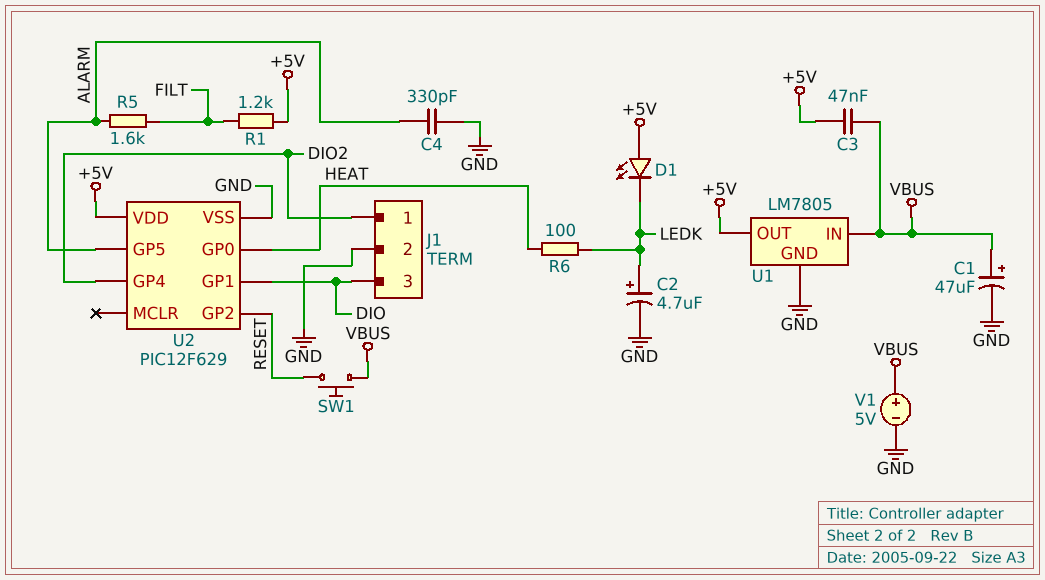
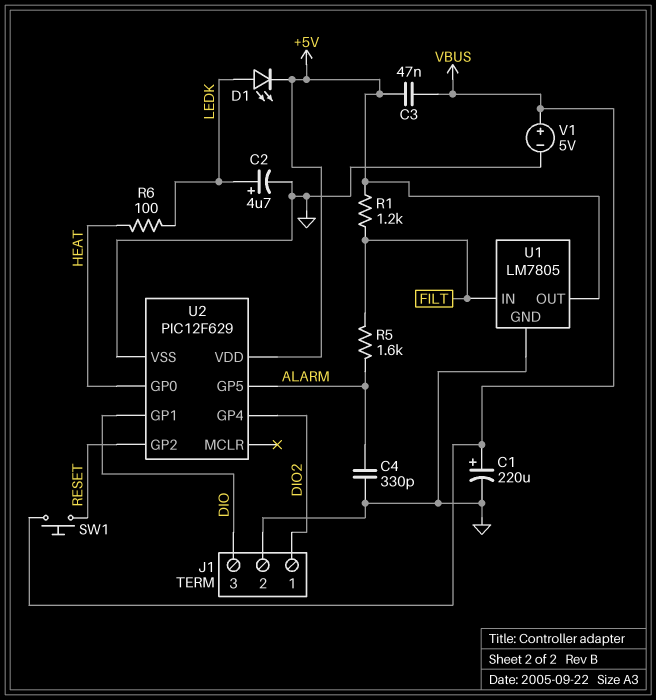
C1: 47uF (plus VBUS, minus GND) -> 220uF (plus VBUS, minus GND)
D1: LED (A +5V, K LEDK) -> LED (A LEDK, K +5V)
U1 pin IN: VBUS -> FILT

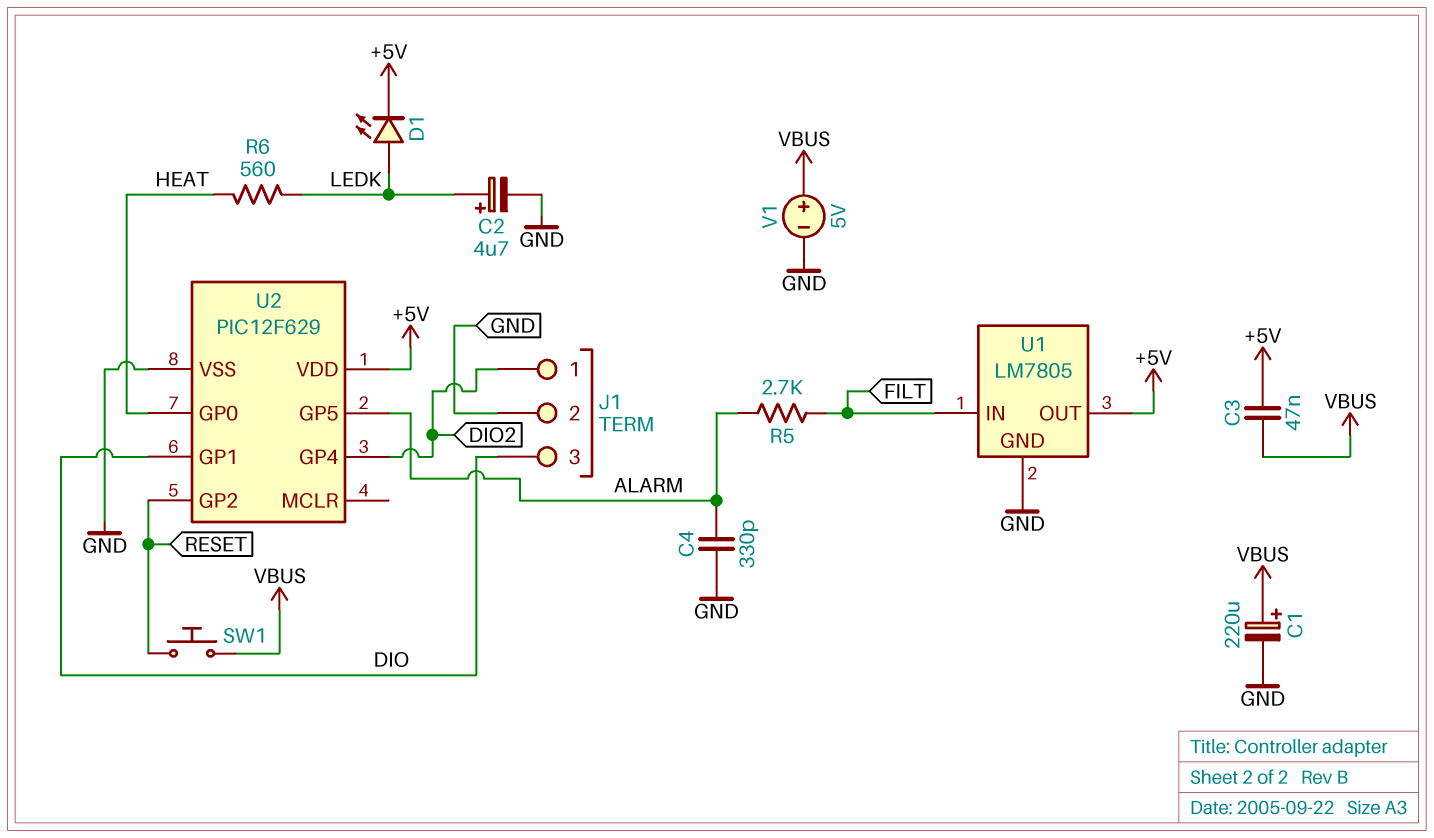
R1: 1.2k (+5V, FILT) -> none
R5: 1.6k (ALARM, FILT) -> 2.7k (ALARM, FILT)
R6: 100 (HEAT, LEDK) -> 560 (HEAT, LEDK)

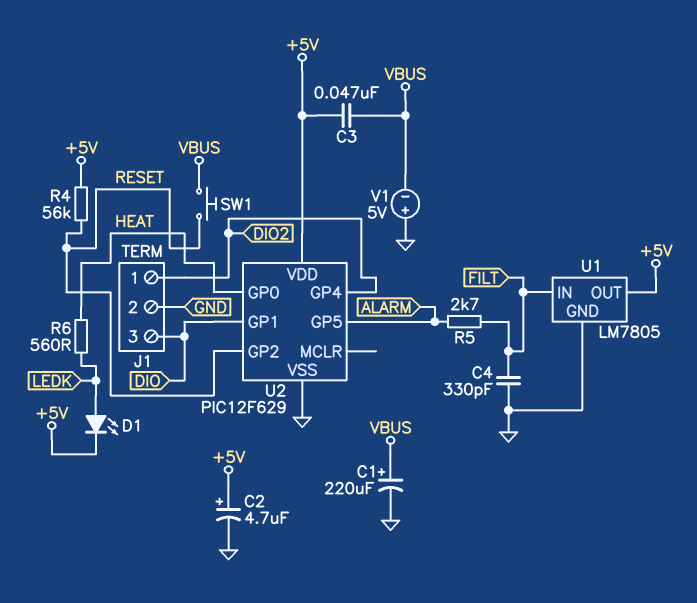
C2: 4.7uF (plus LEDK, minus GND) -> 4.7uF (plus +5V, minus GND)
C4: 330pF (ALARM, GND) -> 330pF (FILT, GND)
R4: none -> 56k (+5V, RESET)
V1: 5V (plus VBUS, minus GND) -> 5V (plus GND, minus VBUS)

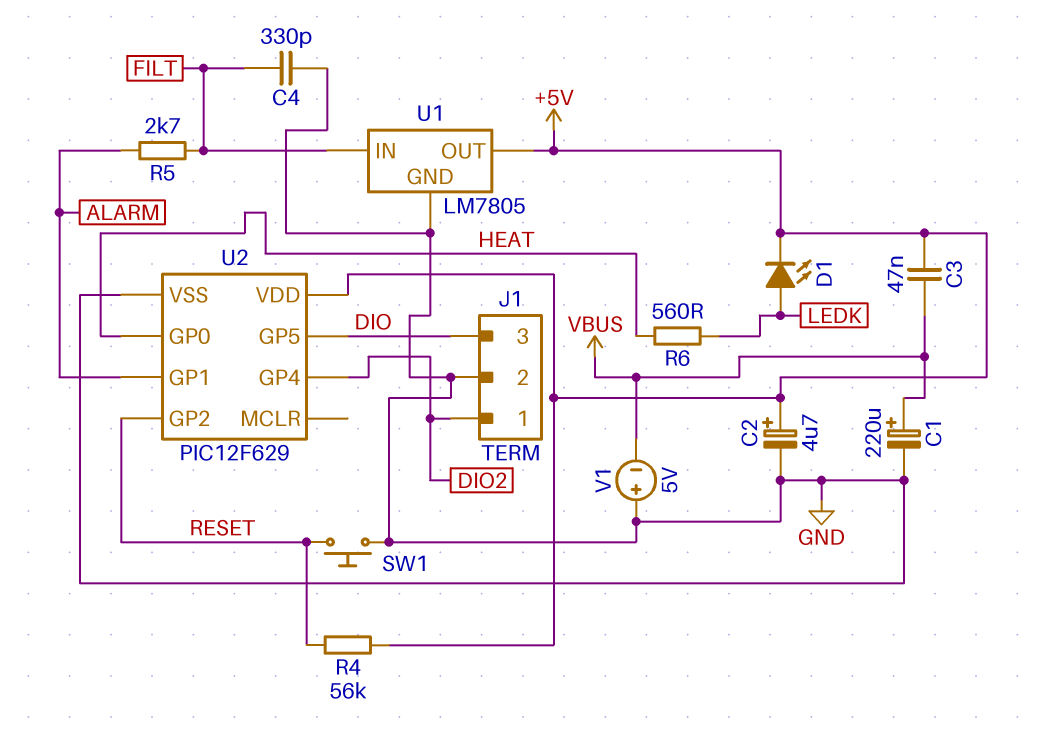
SW1: button (RESET, VBUS) -> button (GND, RESET)
U2 pin GP1: DIO -> ALARM
U2 pin GP5: ALARM -> DIO

